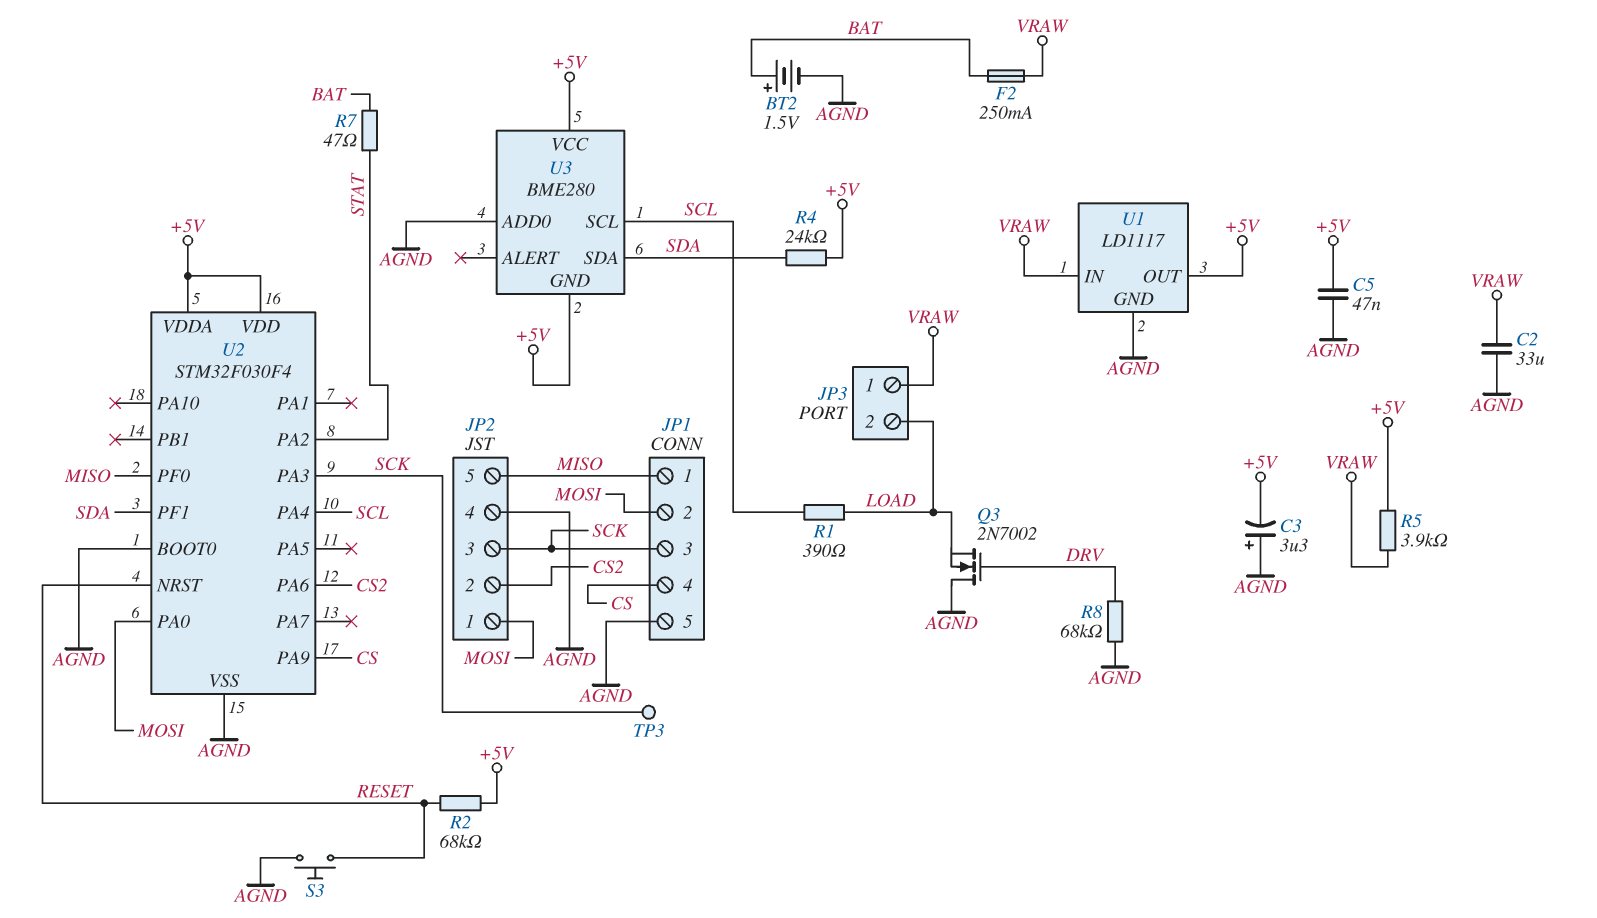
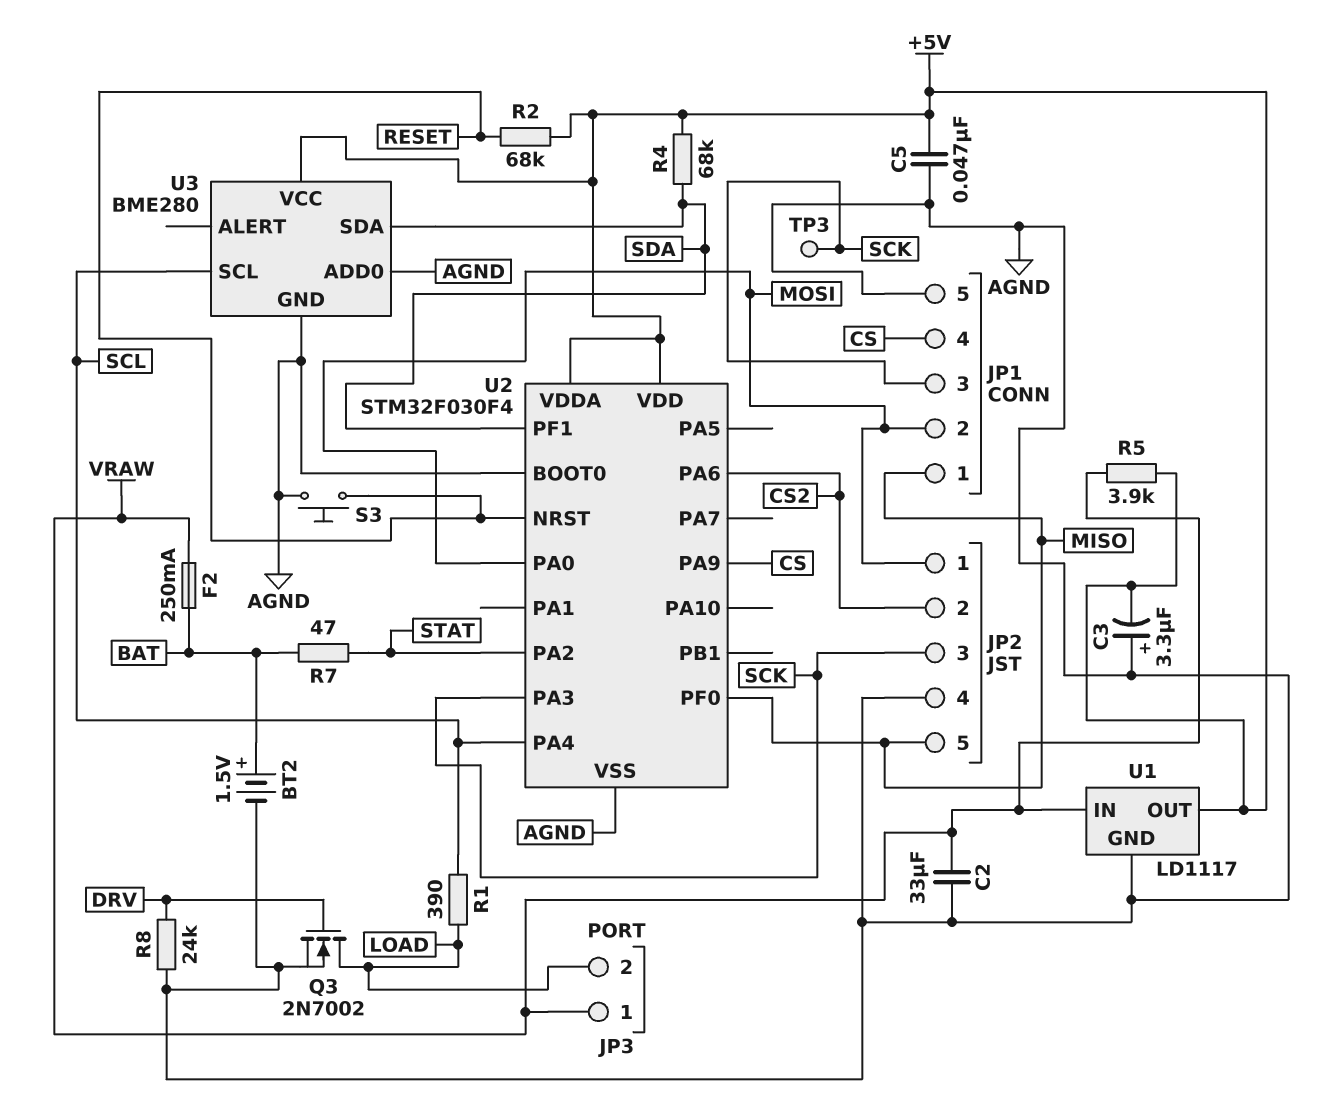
Q3: NMOS 2N7002 (G DRV, D AGND, S LOAD) -> NMOS 2N7002 (G DRV, D LOAD, S AGND)
R4: 24k (+5V, SDA) -> 68k (+5V, SDA)
R8: 68k (AGND, DRV) -> 24k (AGND, DRV)
U3 pin GND: +5V -> AGND

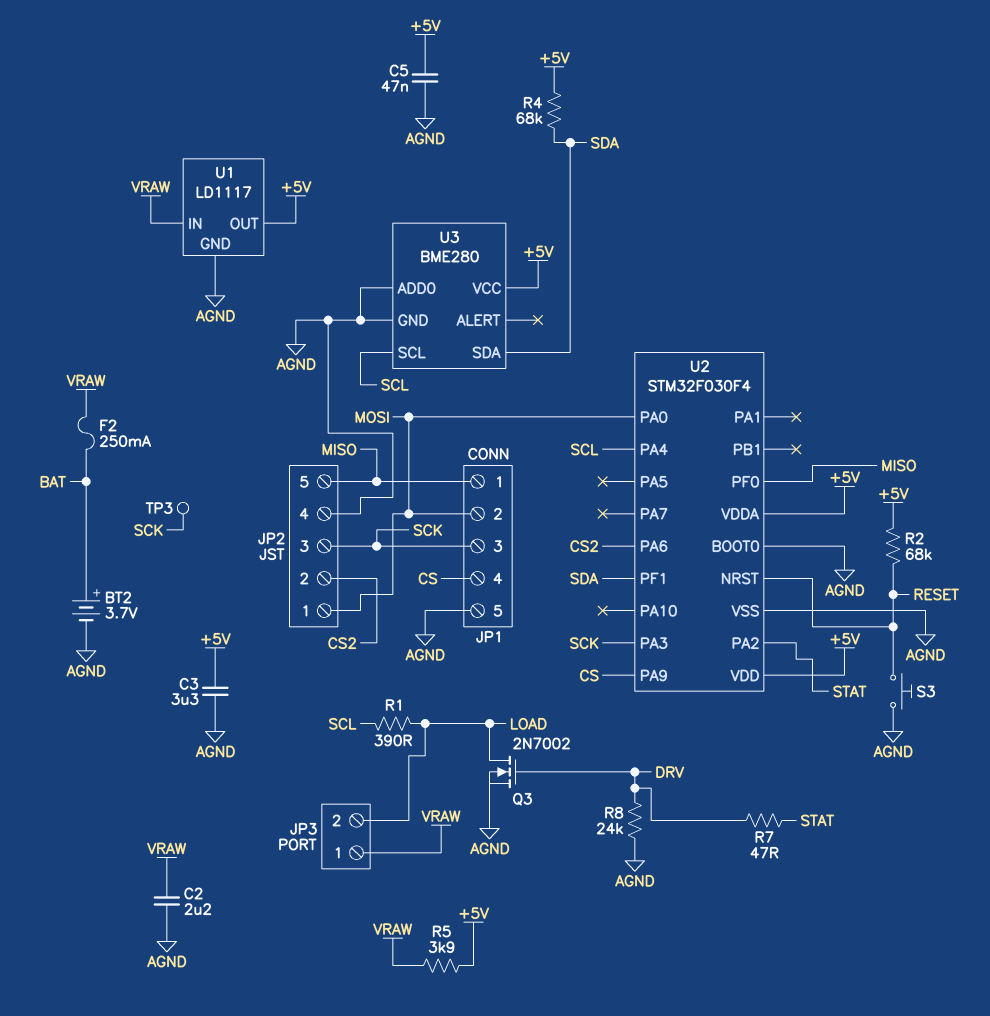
BT2: 1.5V (plus BAT, minus AGND) -> 3.7V (plus BAT, minus AGND)
C2: 33uF (AGND, VRAW) -> 2.2uF (AGND, VRAW)
C3: 3.3uF (plus AGND, minus +5V) -> 3.3uF (+5V, AGND)
R7: 47 (BAT, STAT) -> 47 (DRV, STAT)

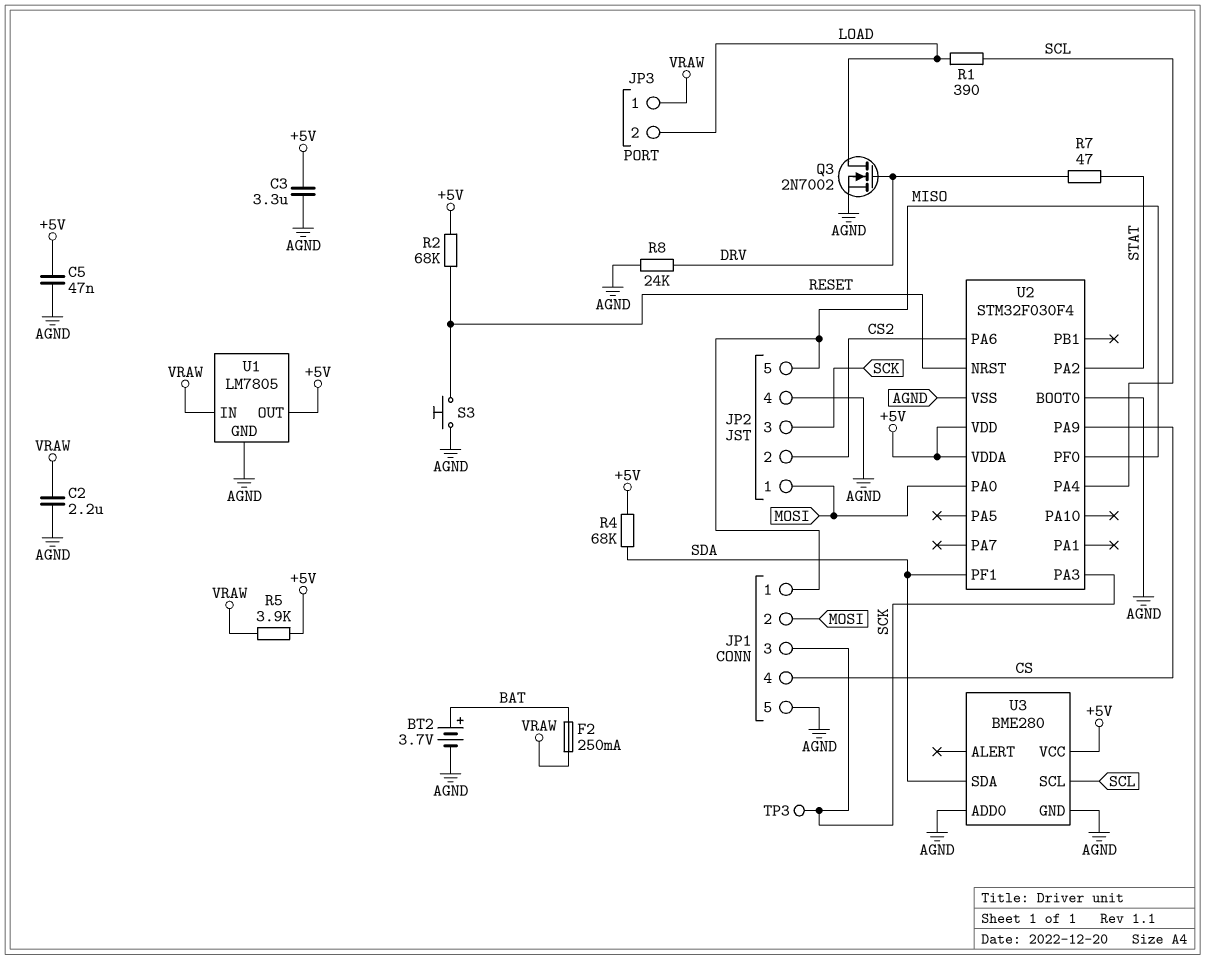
U1: LD1117 -> LM7805

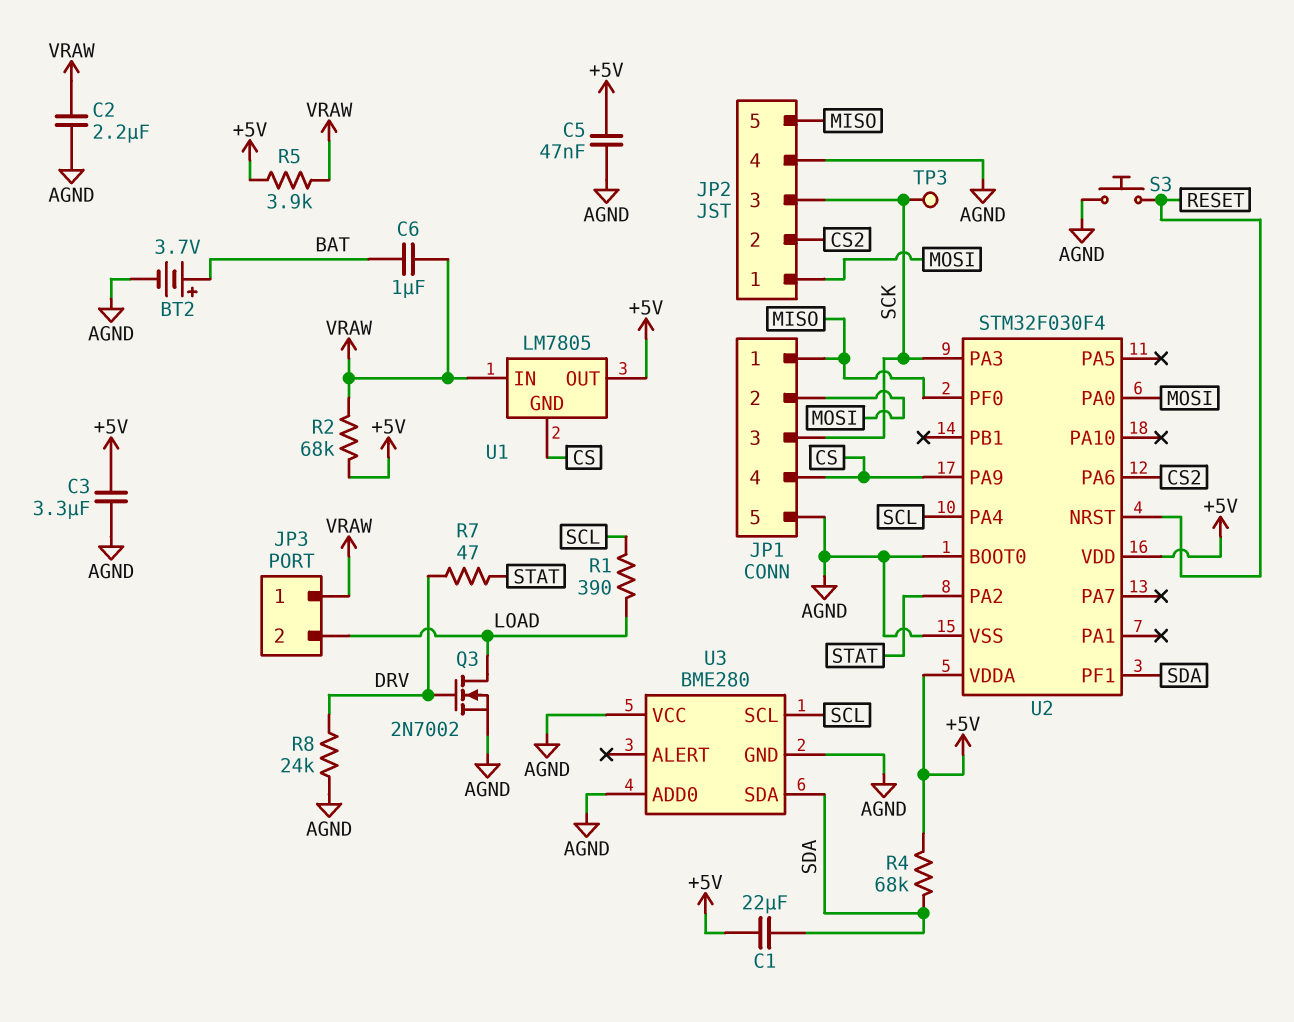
C1: none -> 22uF (+5V, SDA)
C6: none -> 1uF (BAT, VRAW)
F2: 250mA (BAT, VRAW) -> none
R2: 68k (+5V, RESET) -> 68k (+5V, VRAW)
U1 pin GND: AGND -> CS
U3 pin VCC: +5V -> AGND

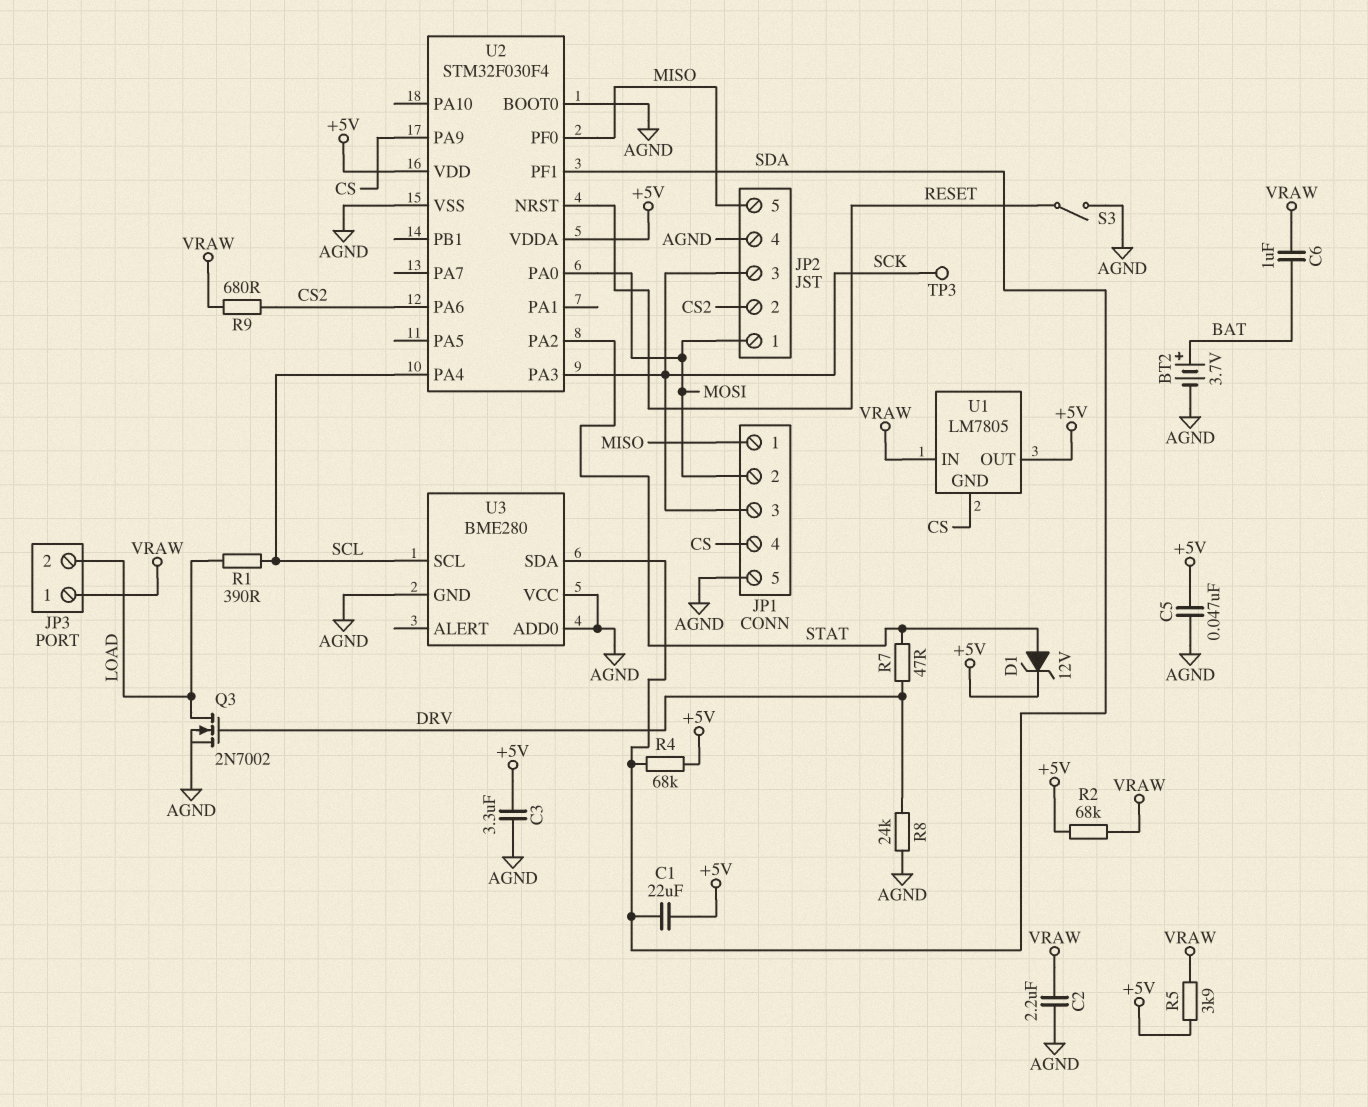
D1: none -> zener 12V (A STAT, K +5V)
R9: none -> 680 (CS2, VRAW)
S3: button (AGND, RESET) -> switch (AGND, RESET)

